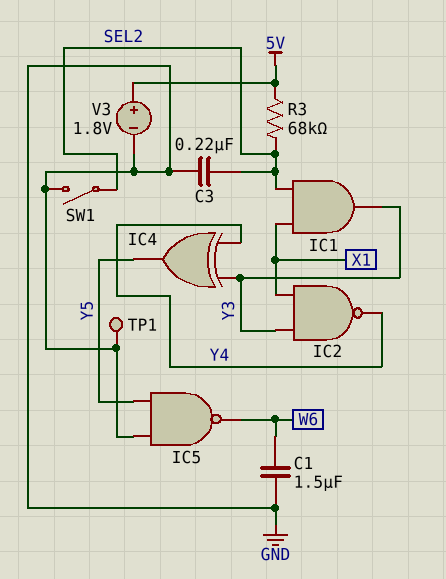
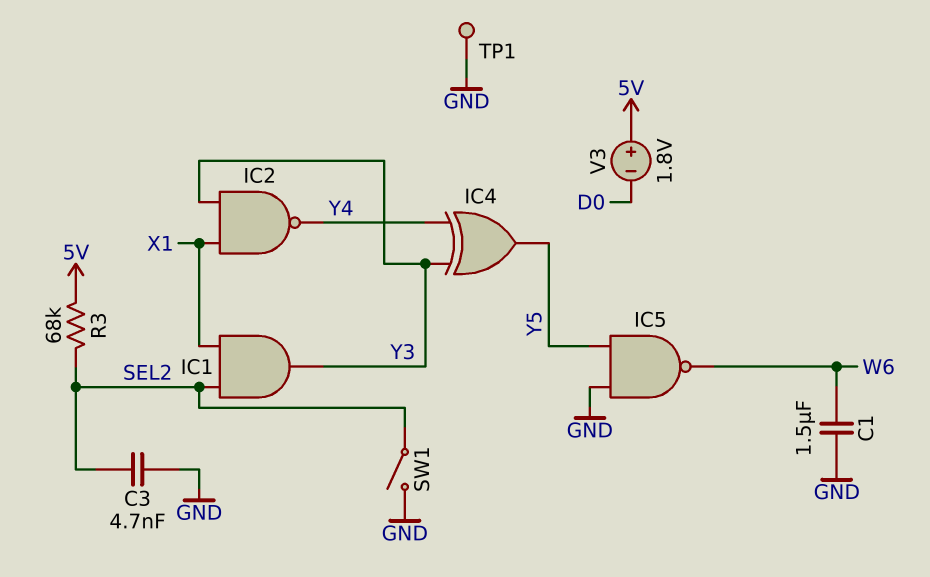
C3: 220nF (GND, SEL2) -> 4.7nF (GND, SEL2)
V3: 1.8V (plus 5V, minus GND) -> 1.8V (plus 5V, minus D0)

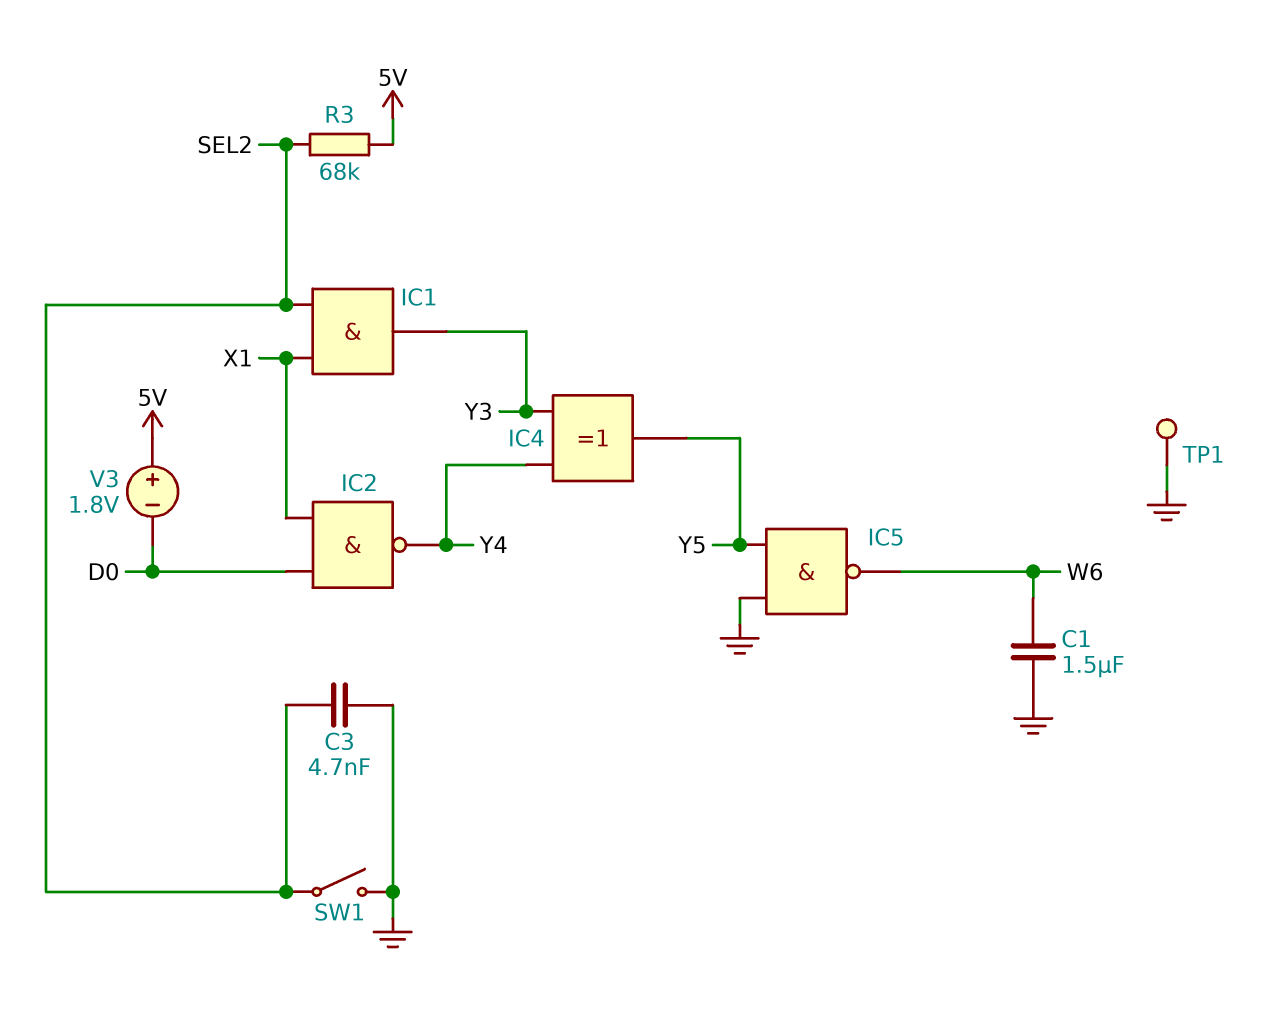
IC2: NAND (in X1, in Y3, out Y4) -> NAND (in D0, in X1, out Y4)

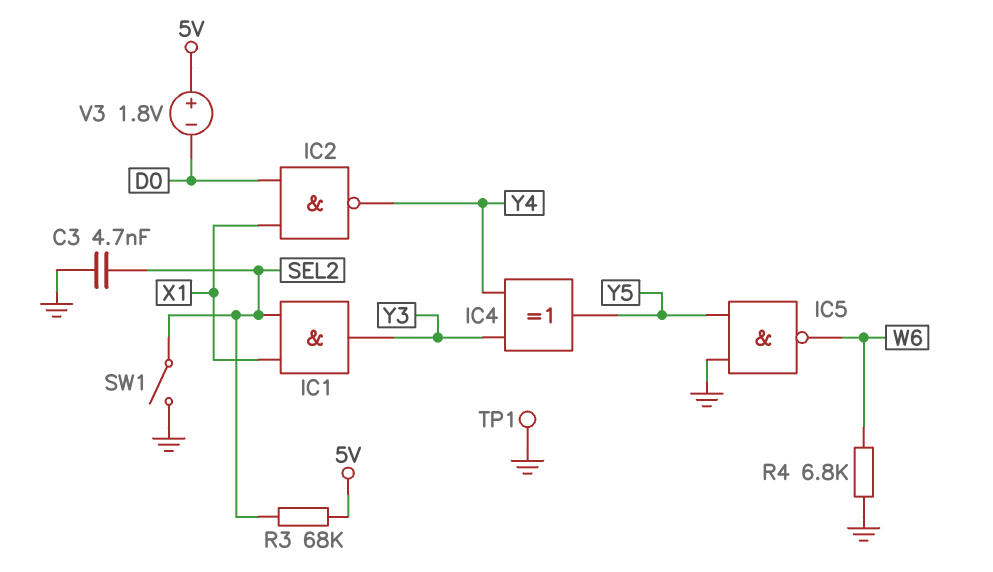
C1: 1.5uF (GND, W6) -> none
R4: none -> 6.8k (GND, W6)

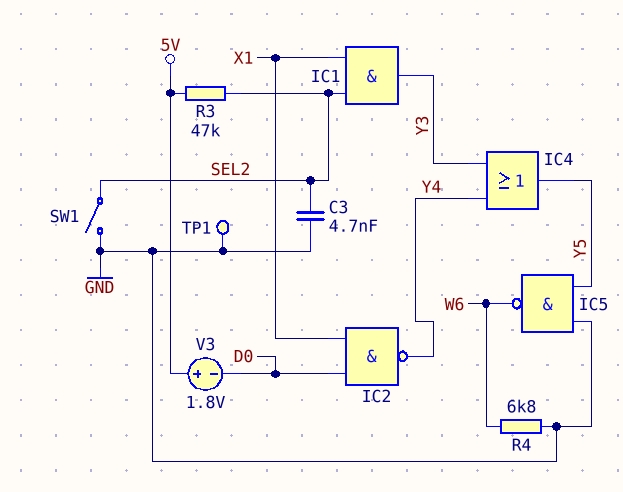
IC4: XOR (in Y3, in Y4, out Y5) -> OR (in Y3, in Y4, out Y5)
R3: 68k (5V, SEL2) -> 47k (5V, SEL2)

